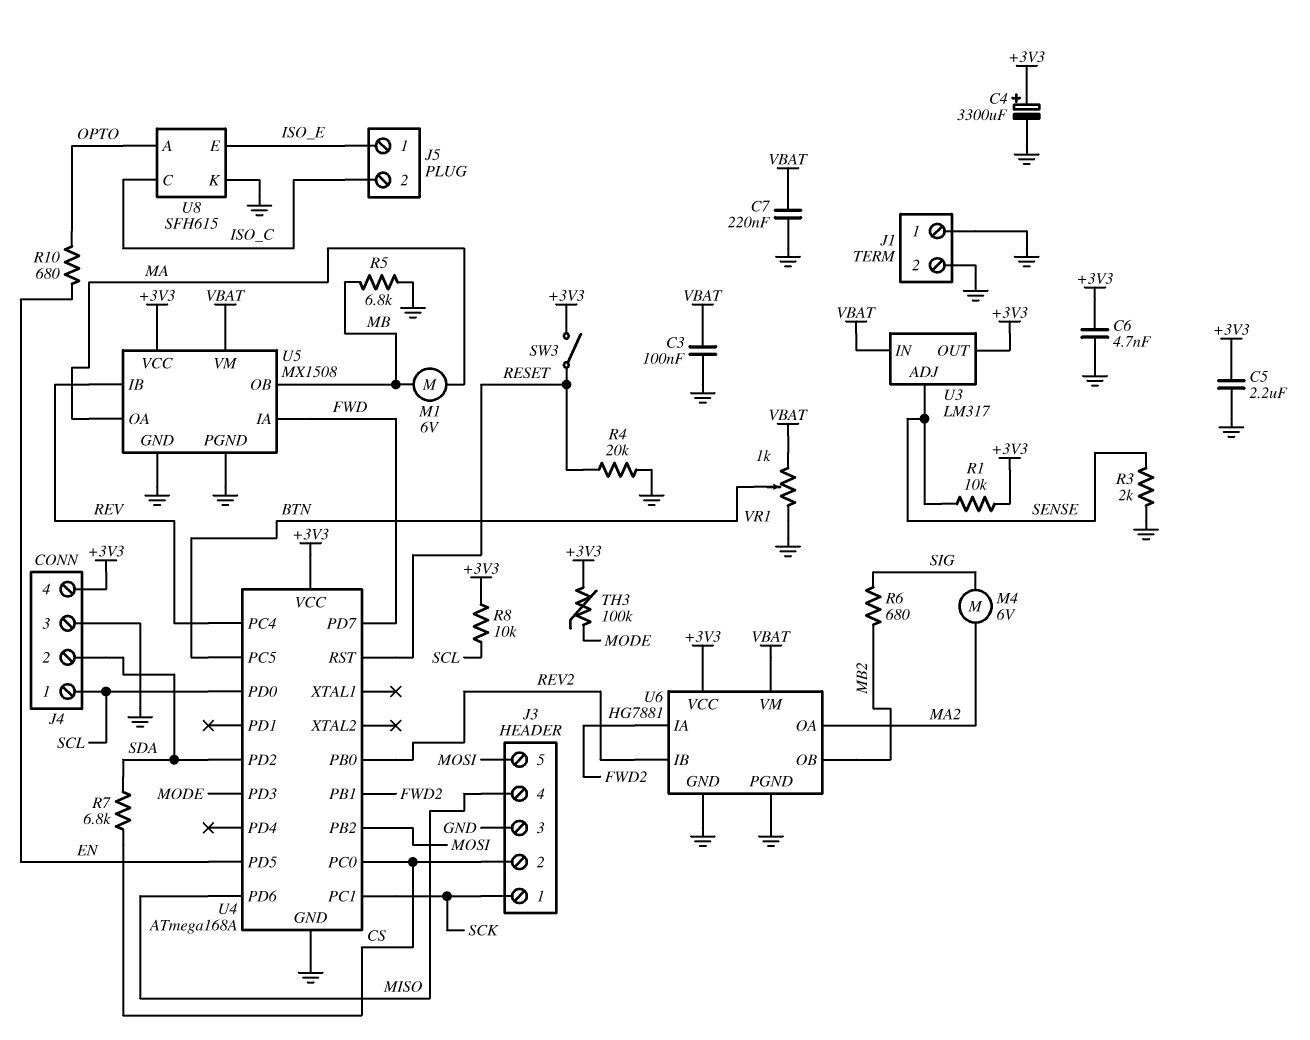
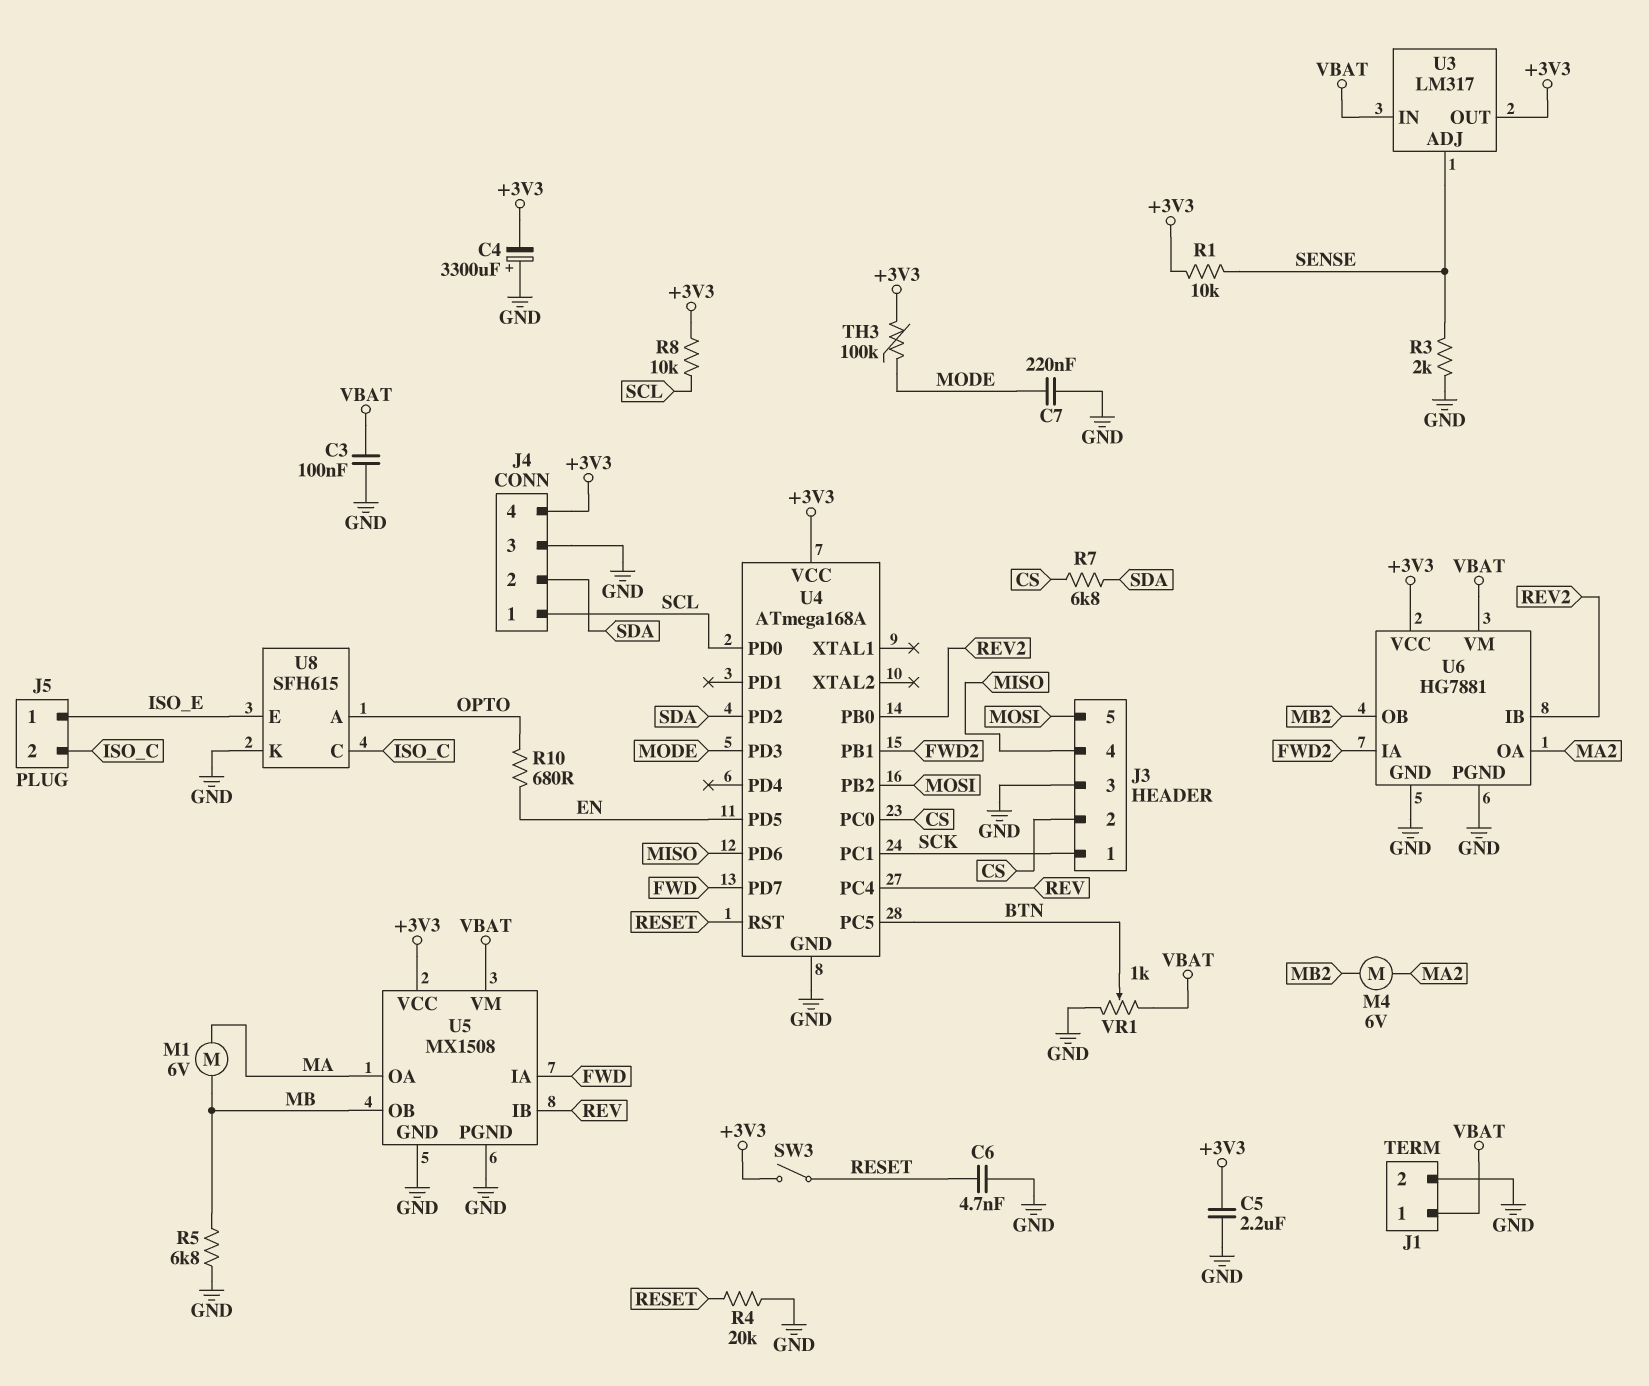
C4: 3300uF (plus +3V3, minus GND) -> 3300uF (plus GND, minus +3V3)
C6: 4.7nF (+3V3, GND) -> 4.7nF (GND, RESET)
C7: 220nF (GND, VBAT) -> 220nF (GND, MODE)
J1 pin 1: GND -> VBAT
M4: motor 6V (MA2, SIG) -> motor 6V (MA2, MB2)
R6: 680 (MB2, SIG) -> none

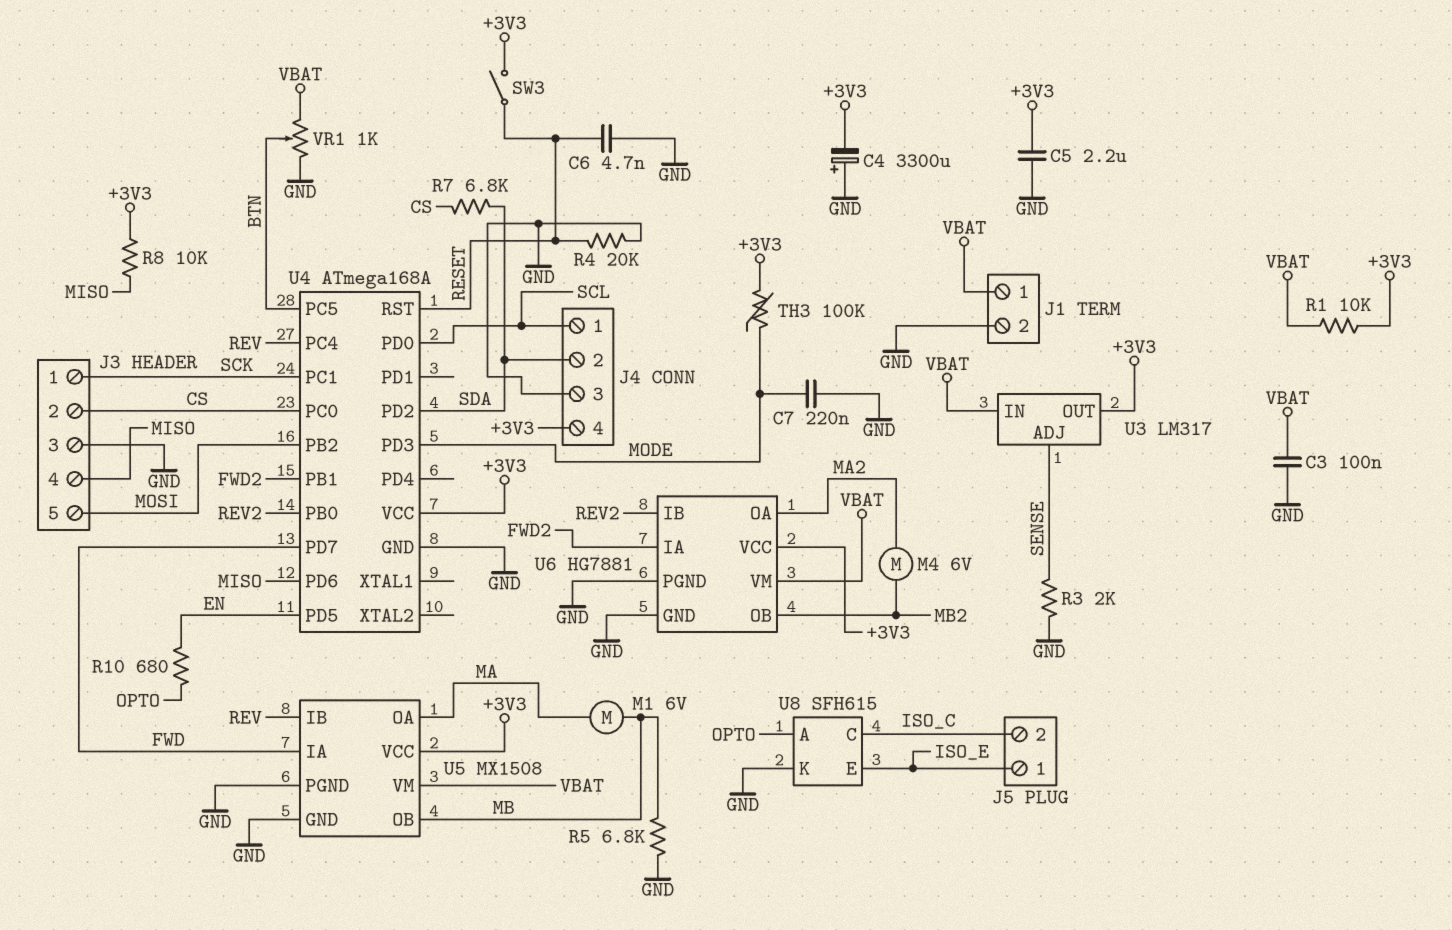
R1: 10k (+3V3, SENSE) -> 10k (+3V3, VBAT)
R8: 10k (+3V3, SCL) -> 10k (+3V3, MISO)

